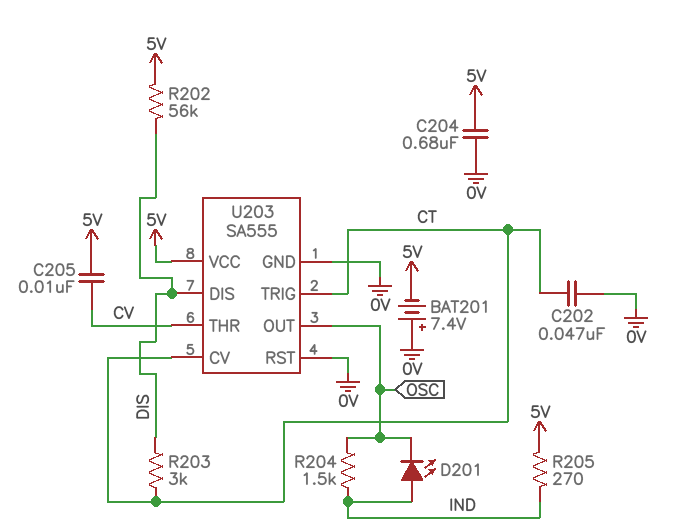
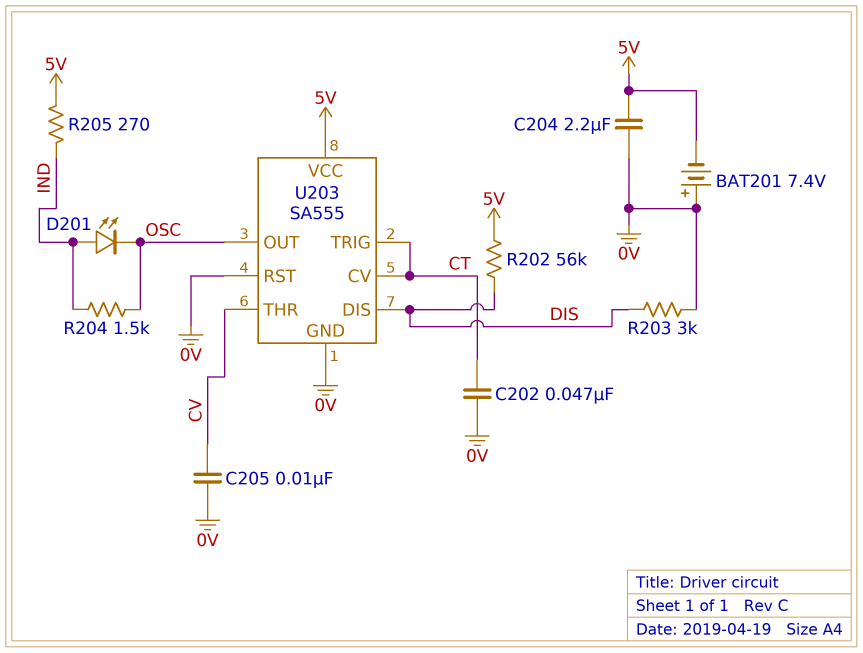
C204: 680nF (0V, 5V) -> 2.2uF (0V, 5V)
C205: 10nF (5V, CV) -> 10nF (0V, CV)
R203: 3k (CT, DIS) -> 3k (0V, DIS)

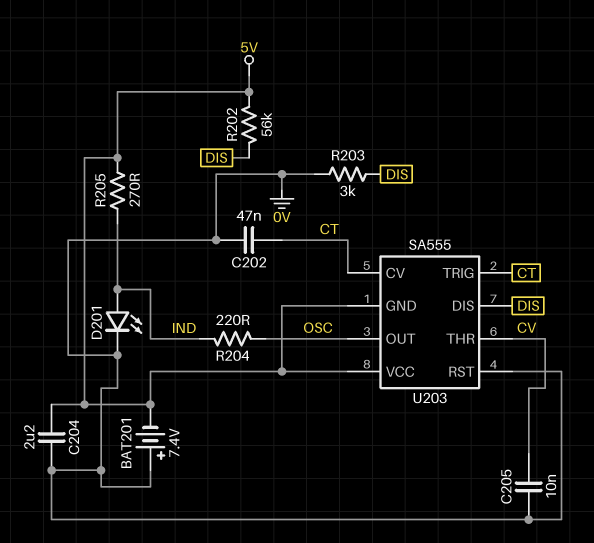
D201: LED (A IND, K OSC) -> LED (A IND, K 0V)
R204: 1.5k (IND, OSC) -> 220 (IND, OSC)
U203 pin GND: 0V -> 5V

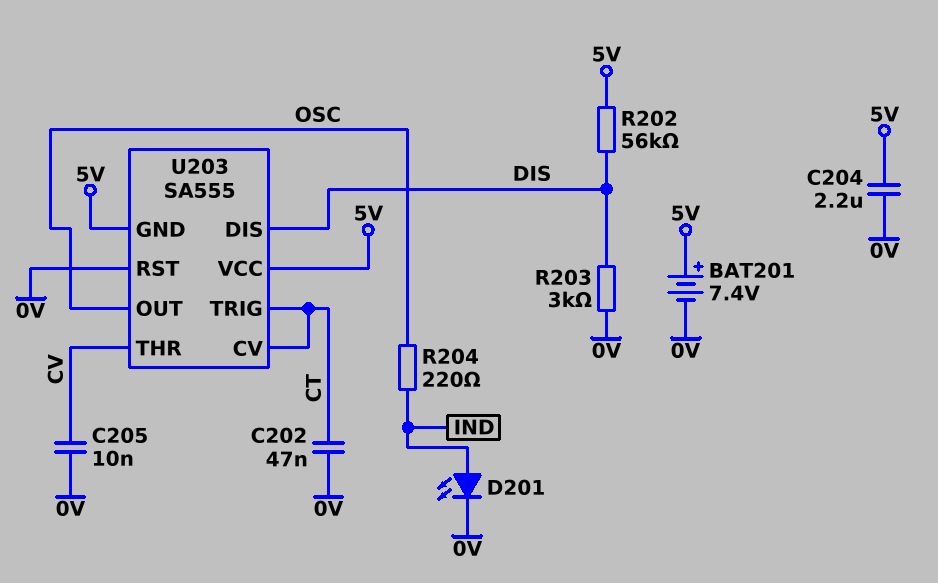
BAT201: 7.4V (plus 0V, minus 5V) -> 7.4V (plus 5V, minus 0V)
R205: 270 (5V, IND) -> none

